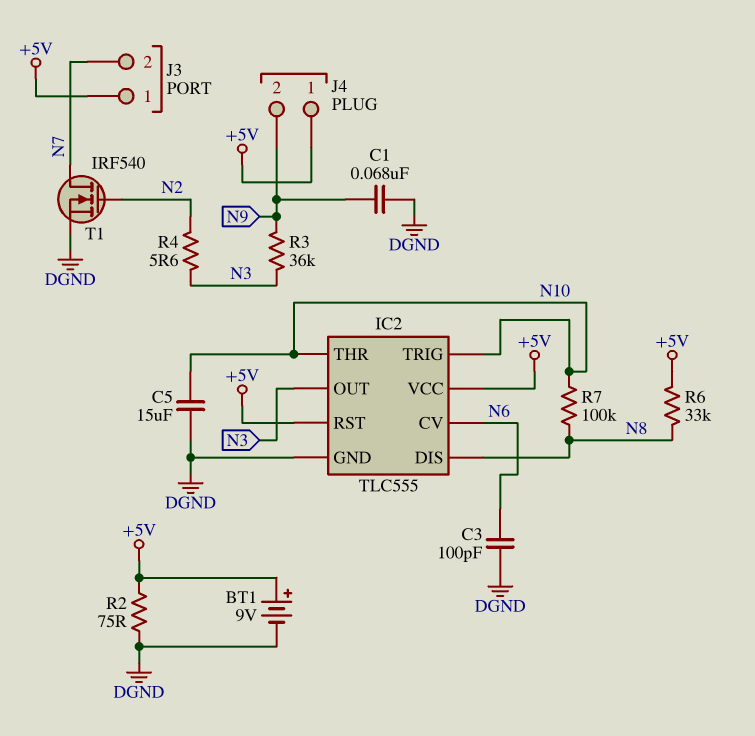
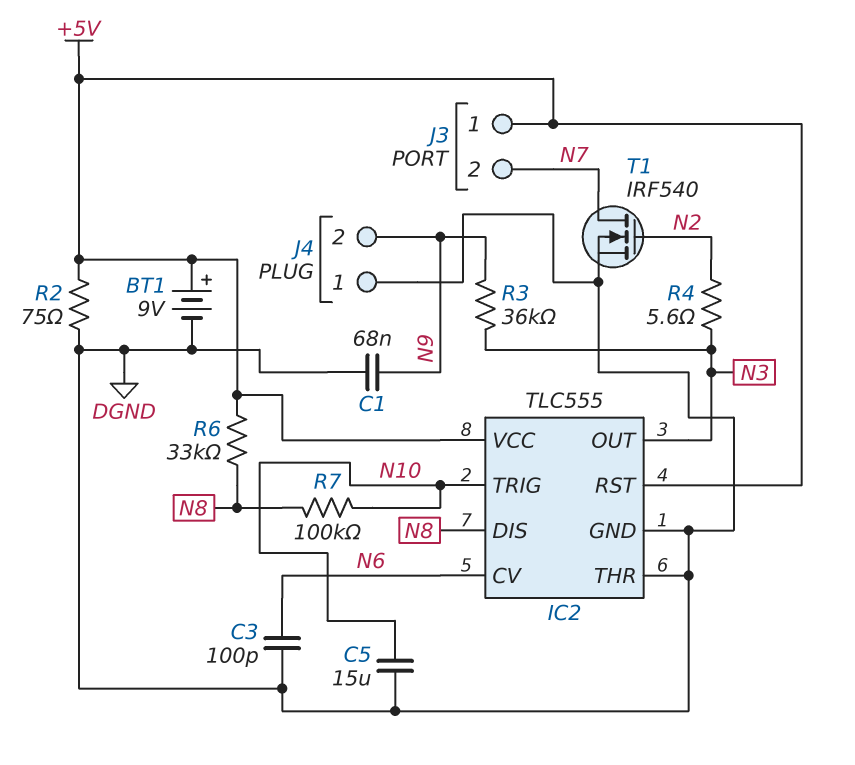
IC2 pin THR: N10 -> DGND
J4 pin 1: +5V -> DGND

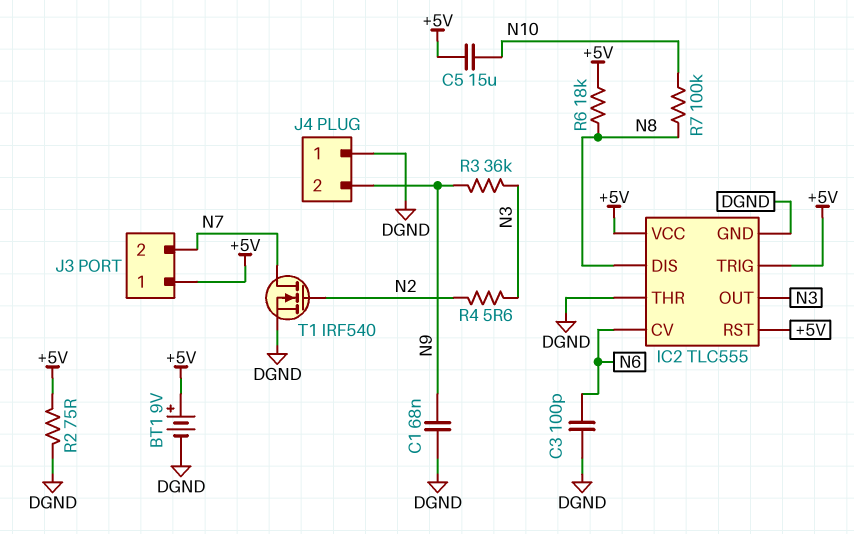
C5: 15uF (DGND, N10) -> 15uF (+5V, N10)
IC2 pin TRIG: N10 -> +5V
R6: 33k (+5V, N8) -> 18k (+5V, N8)

